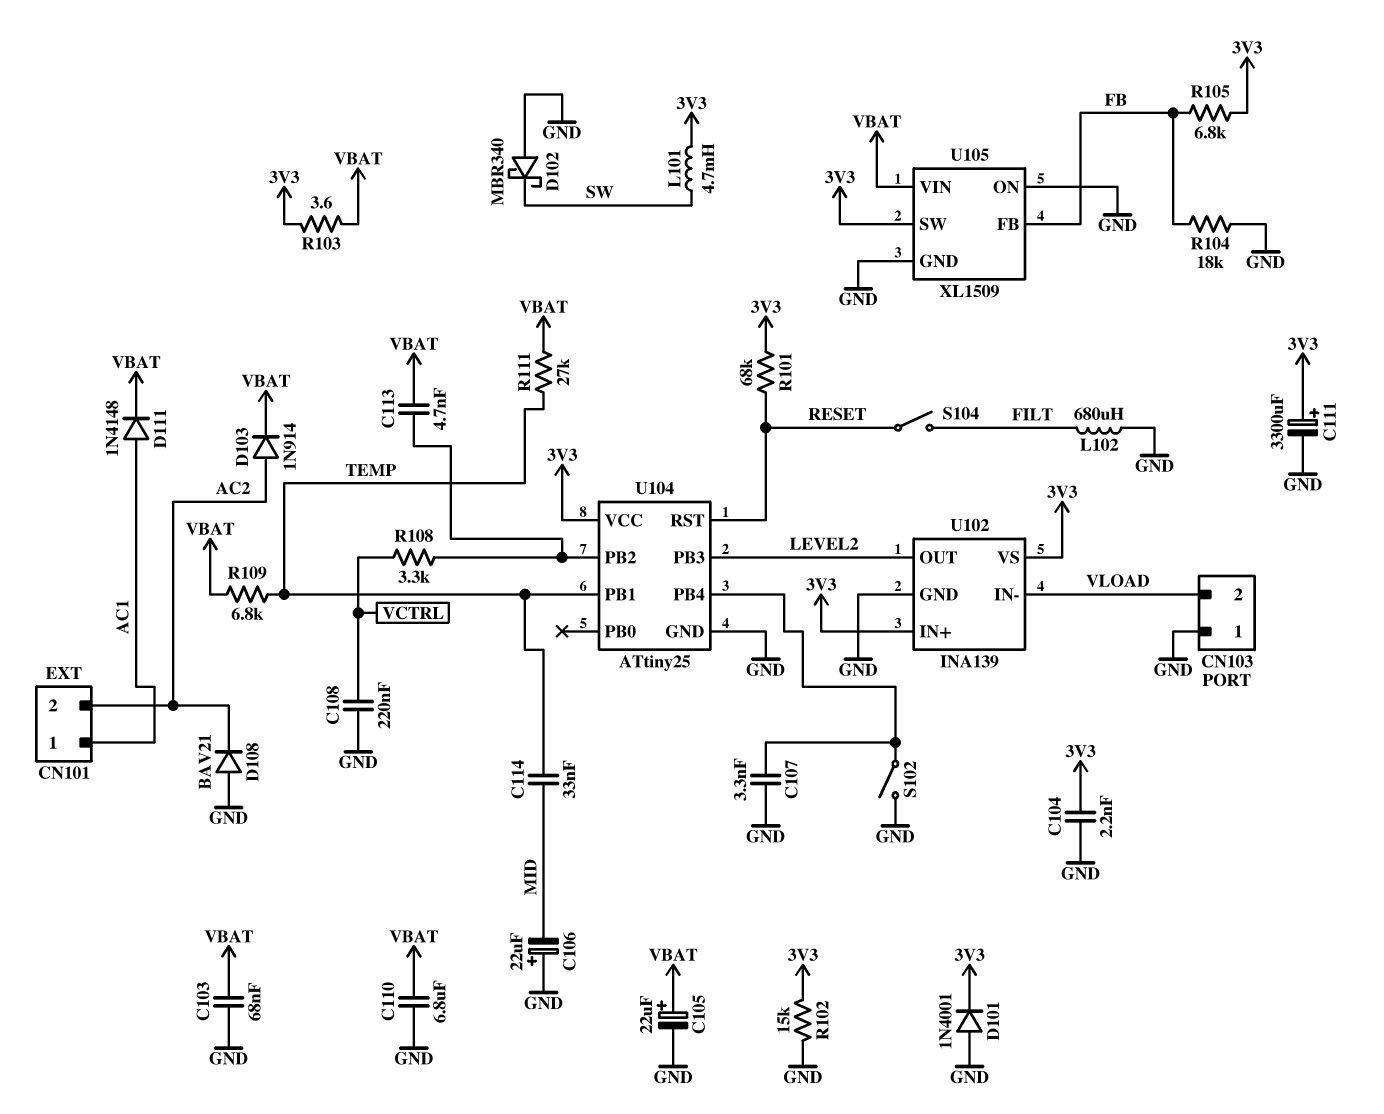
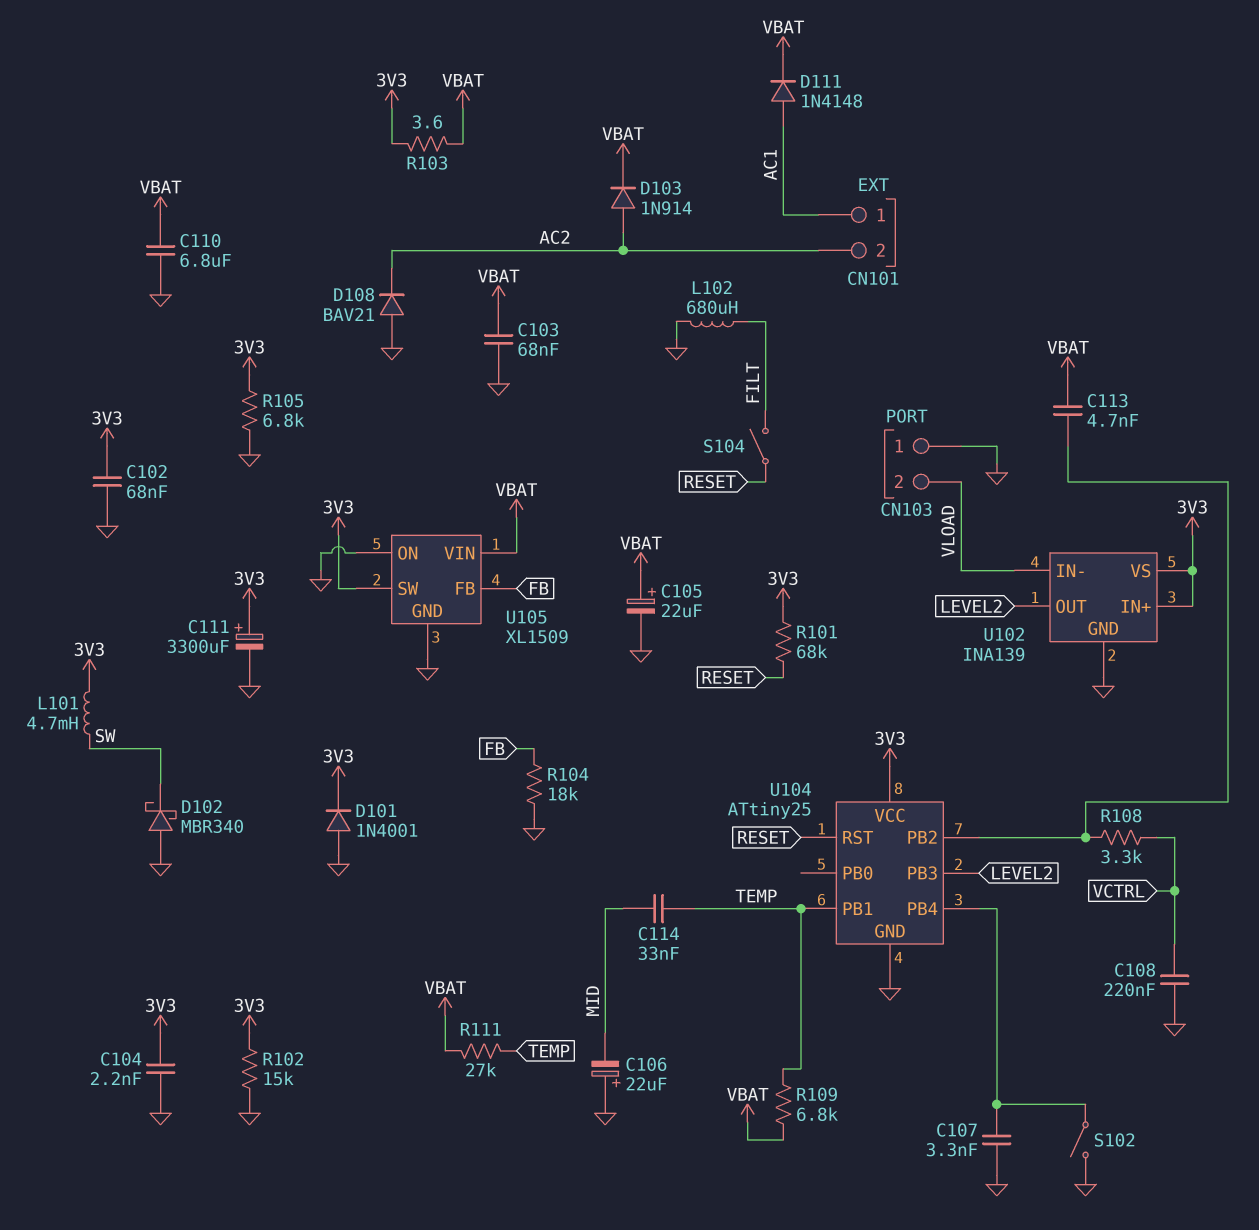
C102: none -> 68nF (3V3, GND)
R105: 6.8k (3V3, FB) -> 6.8k (3V3, GND)

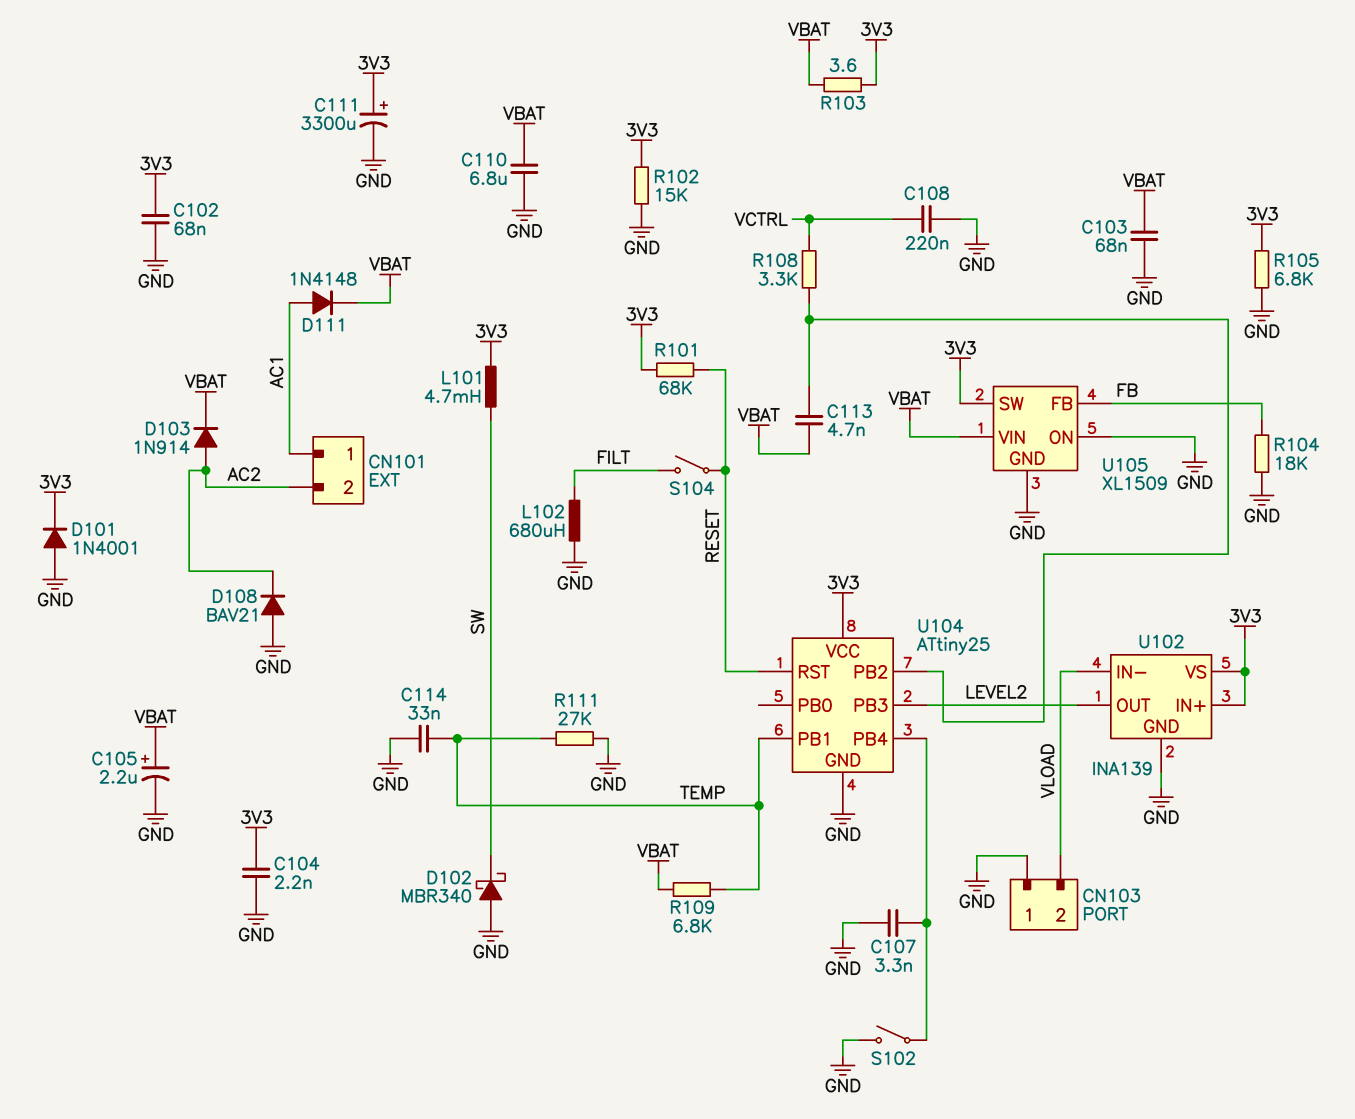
C105: 22uF (plus VBAT, minus GND) -> 2.2uF (plus VBAT, minus GND)
C106: 22uF (plus GND, minus MID) -> none
C114: 33nF (MID, TEMP) -> 33nF (GND, TEMP)
R111: 27k (TEMP, VBAT) -> 27k (GND, TEMP)

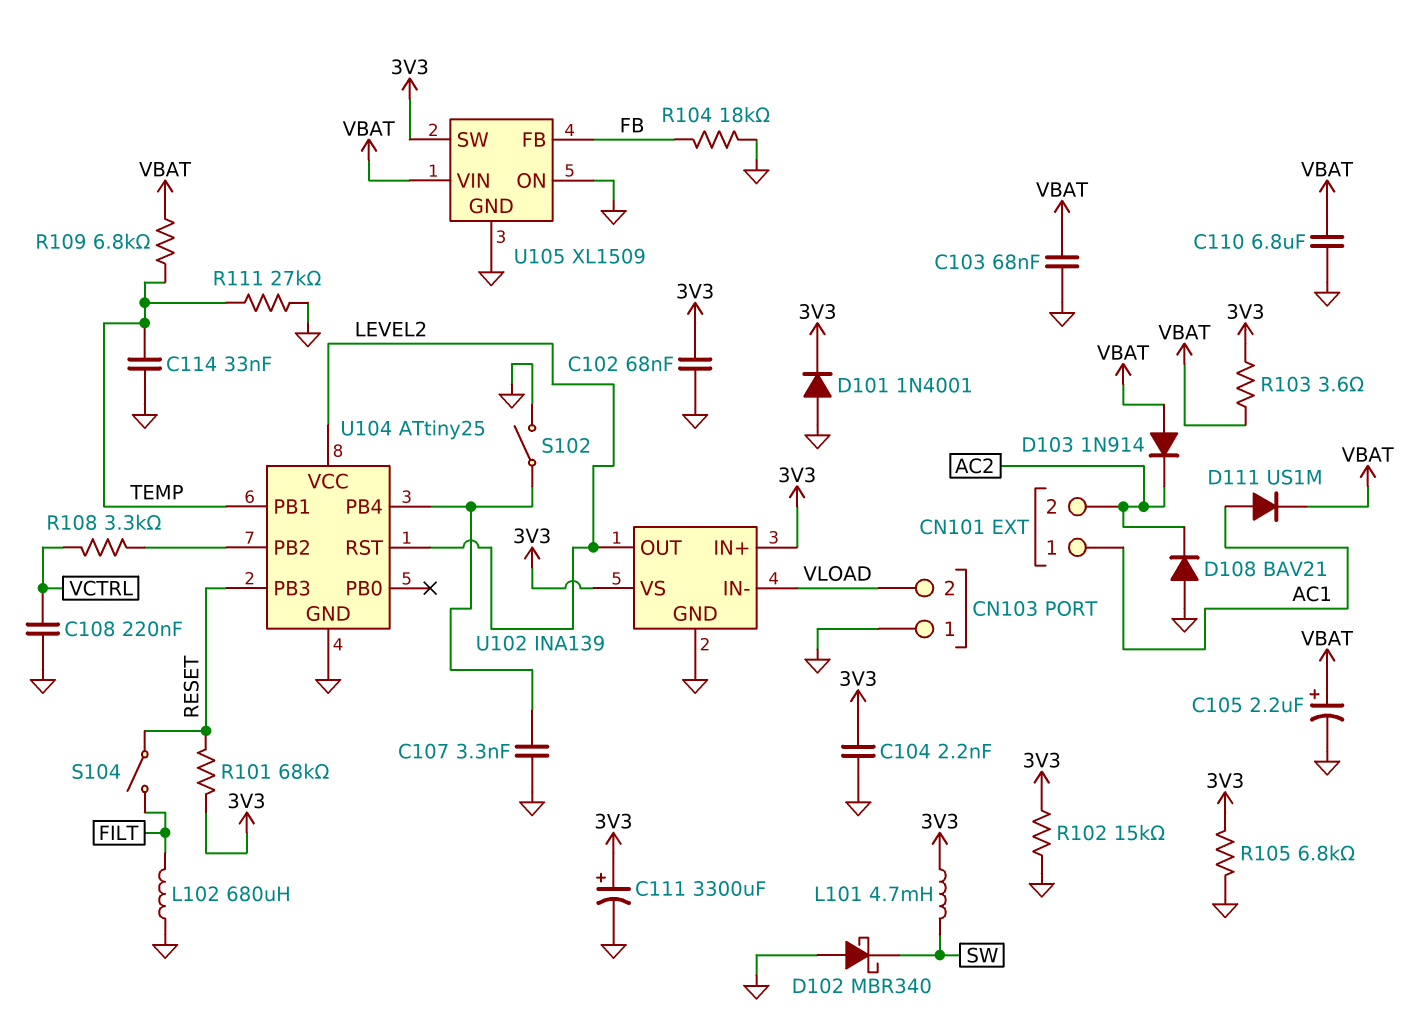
C113: 4.7nF (U104/PB2, VBAT) -> none
D103: diode 1N914 (A AC2, K VBAT) -> diode 1N914 (A VBAT, K AC2)
D111: diode 1N4148 (A AC1, K VBAT) -> diode US1M (A AC1, K VBAT)
U104 pin PB3: LEVEL2 -> RESET
U104 pin RST: RESET -> LEVEL2
U104 pin VCC: 3V3 -> LEVEL2

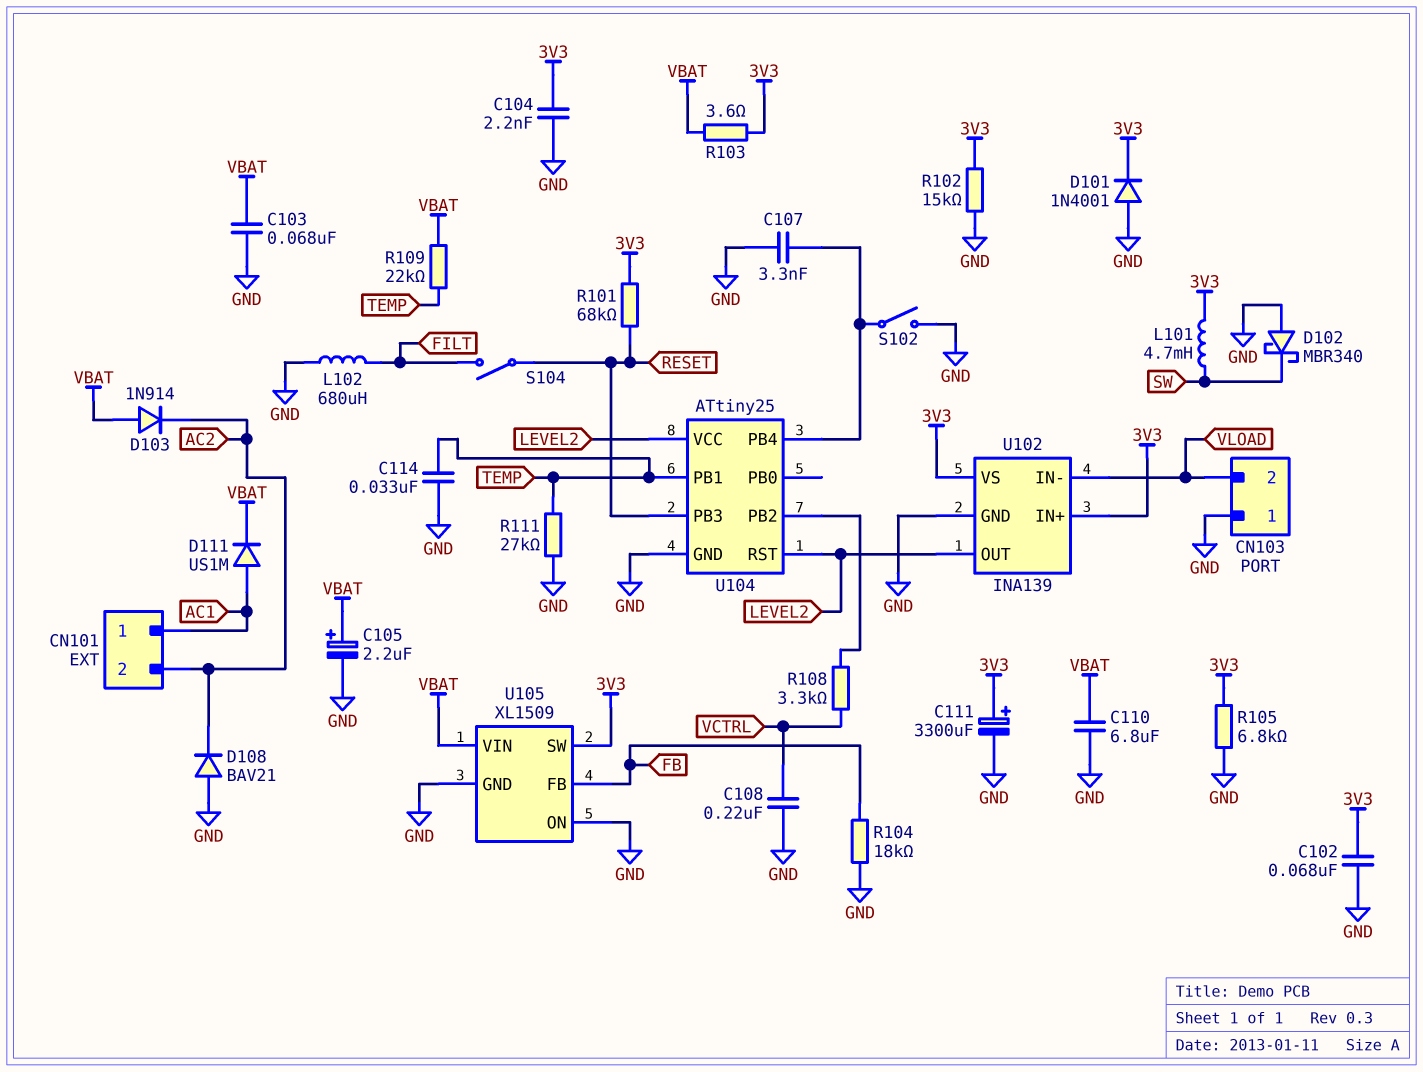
R109: 6.8k (TEMP, VBAT) -> 22k (TEMP, VBAT)

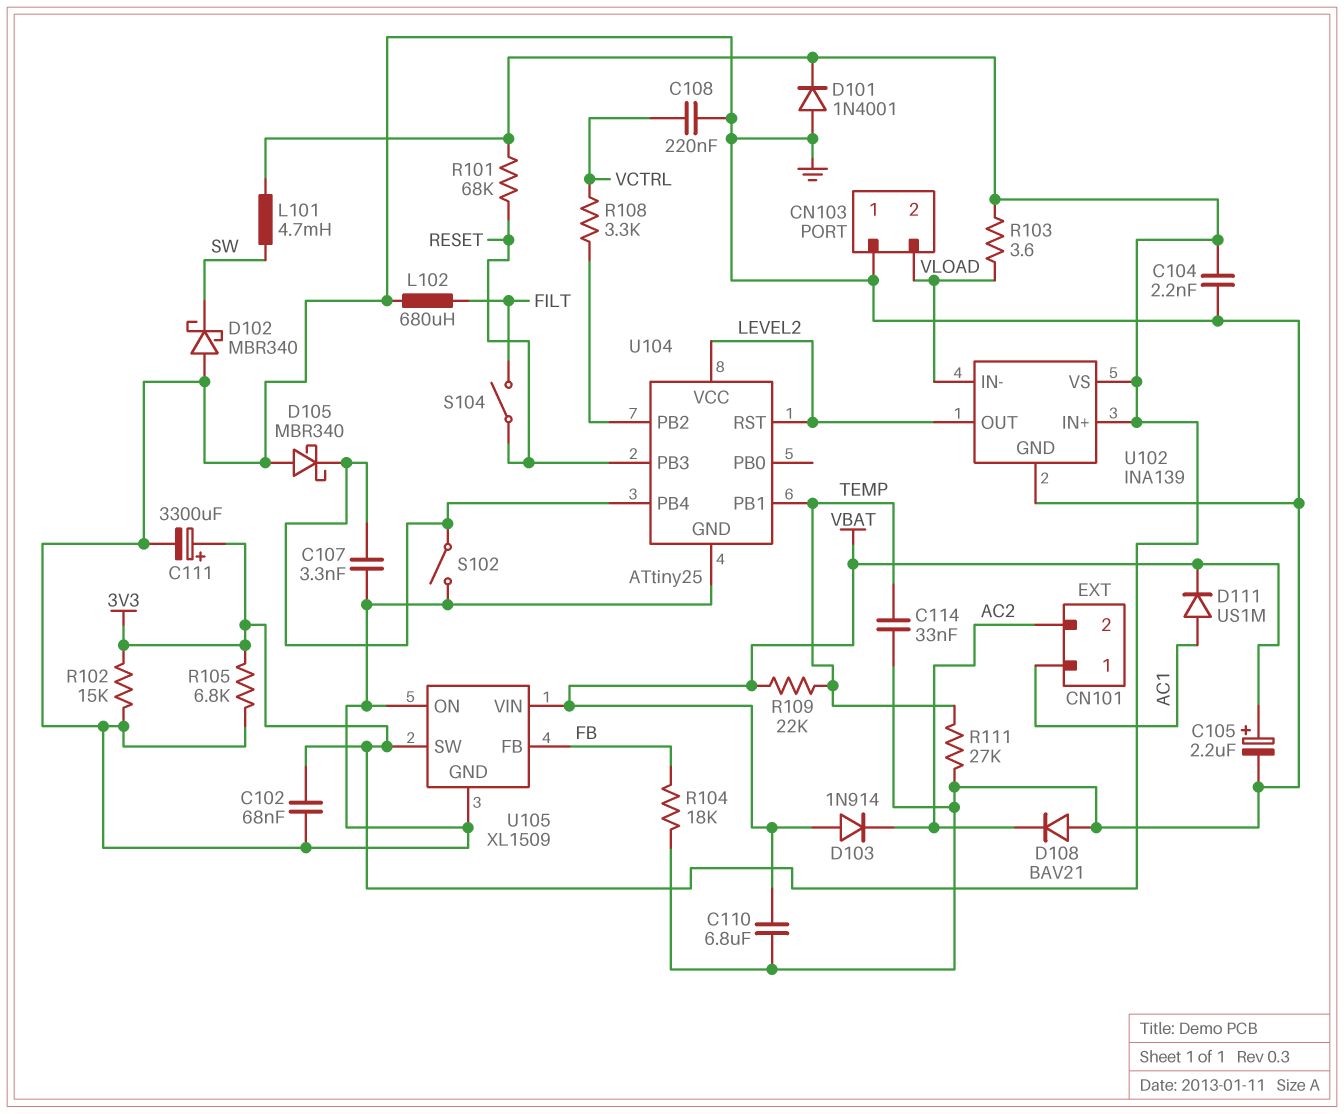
C103: 68nF (GND, VBAT) -> none
D105: none -> schottky MBR340 (A GND, K U104/PB4)
R103: 3.6 (3V3, VBAT) -> 3.6 (3V3, VLOAD)

